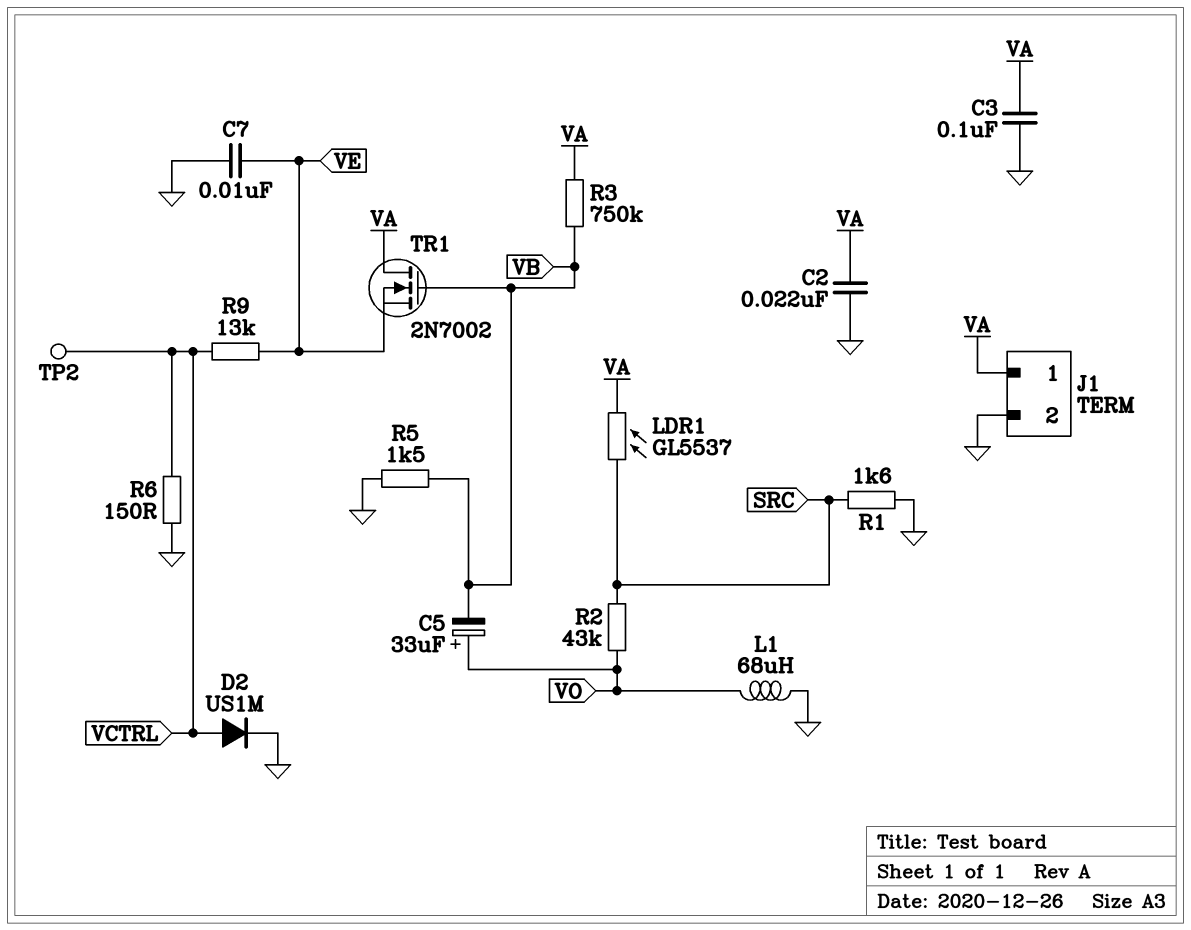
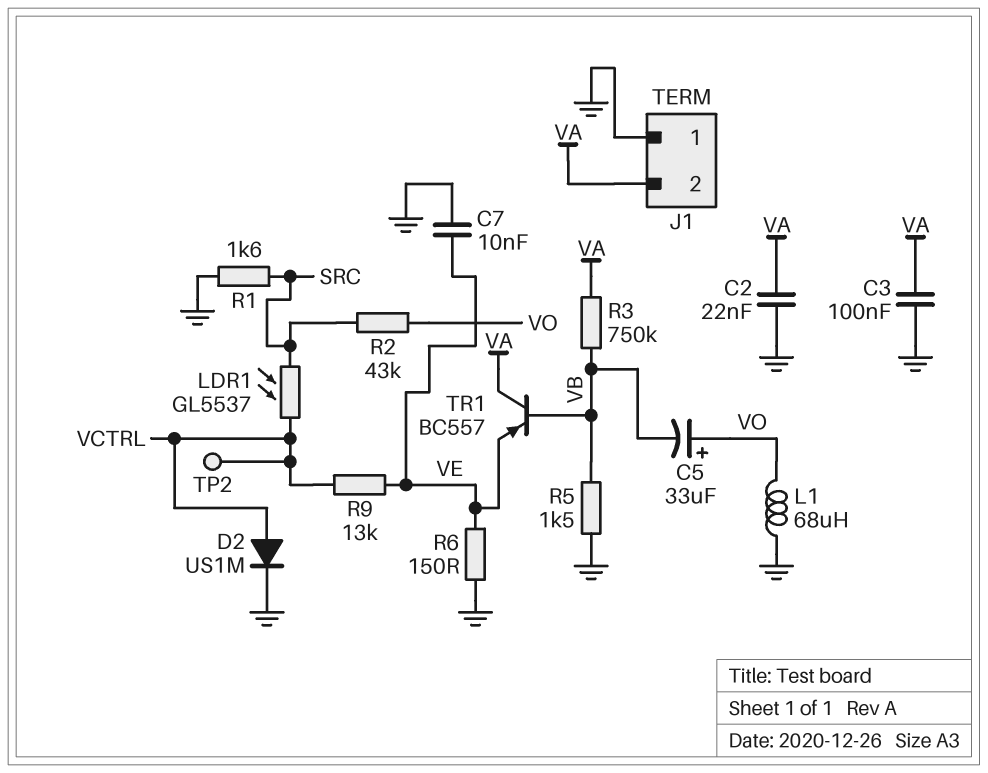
J1 pin 1: VA -> GND
J1 pin 2: GND -> VA
LDR1: GL5537 (SRC, VA) -> GL5537 (SRC, VCTRL)
R6: 150 (GND, VCTRL) -> 150 (GND, VE)
TR1: NMOS 2N7002 (G VB, D VA, S VE) -> PNP BC557 (B VB, C VA, E VE)

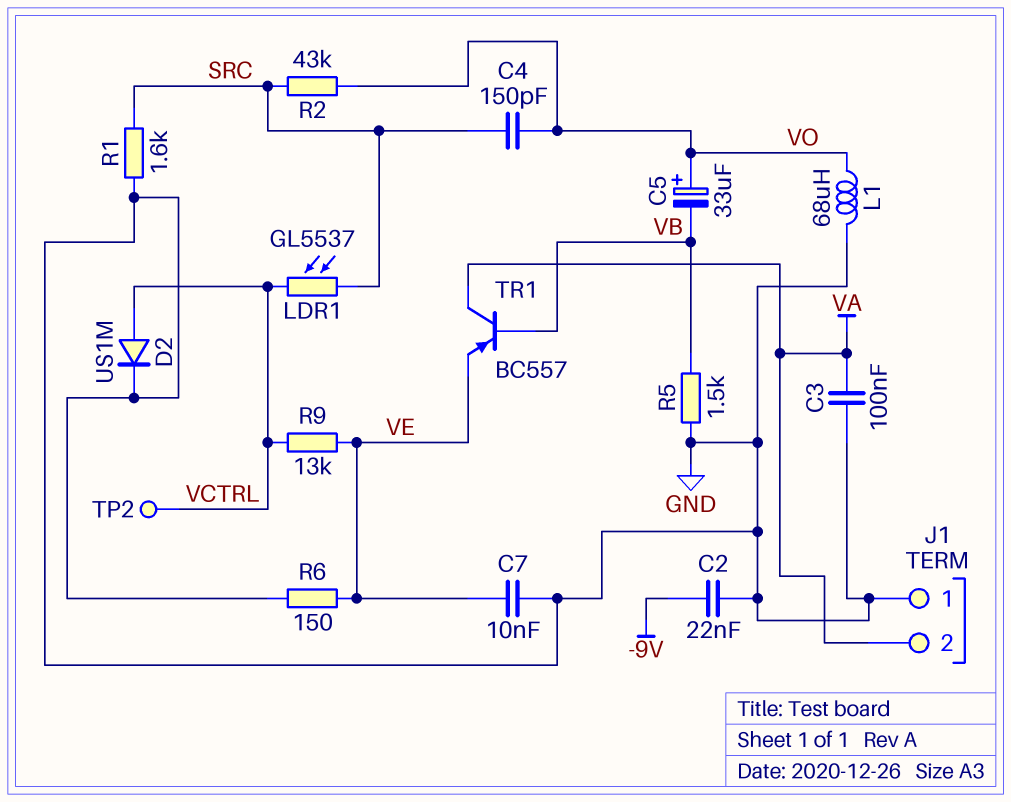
C2: 22nF (GND, VA) -> 22nF (-9V, GND)
C4: none -> 150pF (SRC, VO)
R3: 750k (VA, VB) -> none

